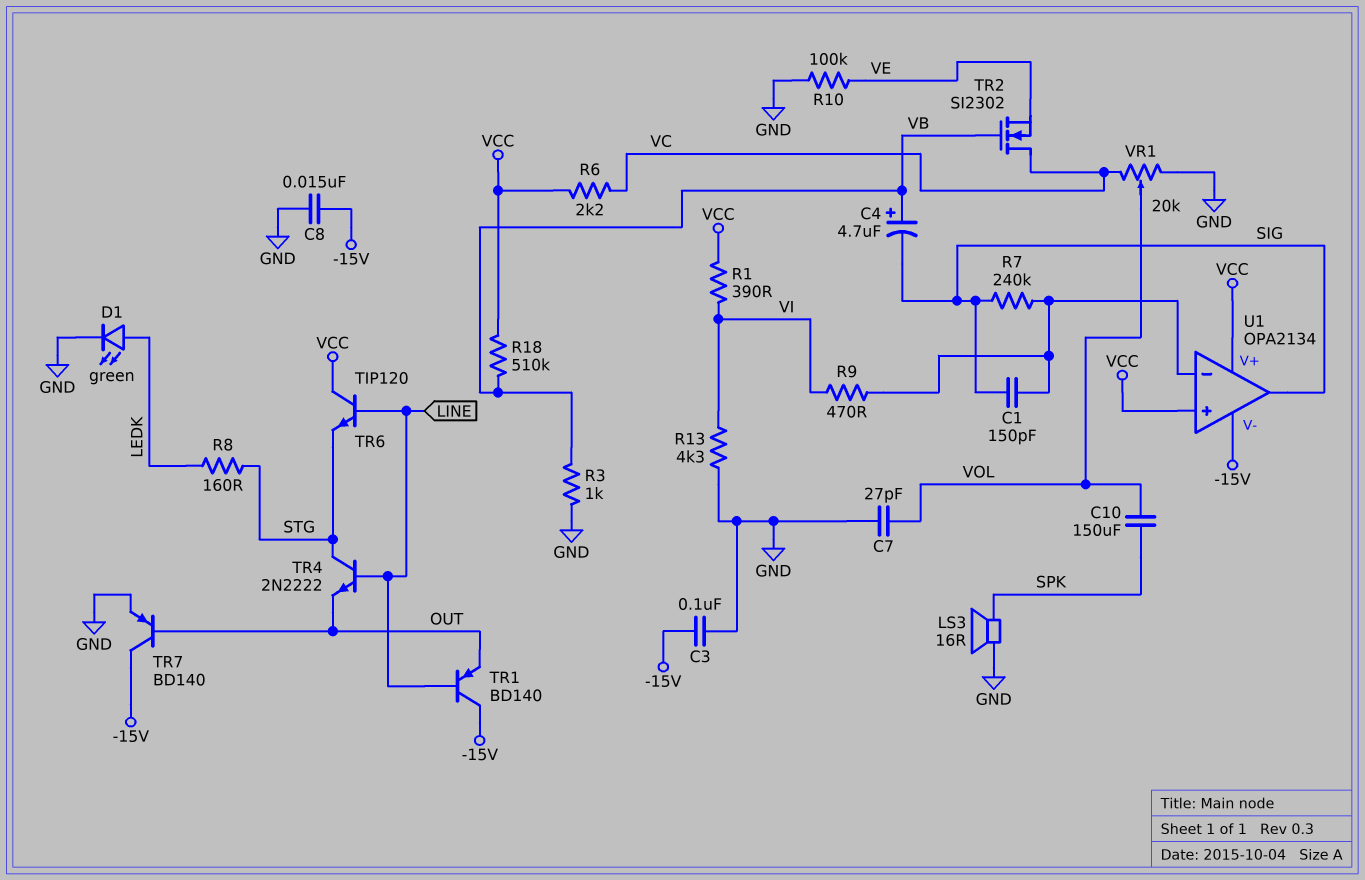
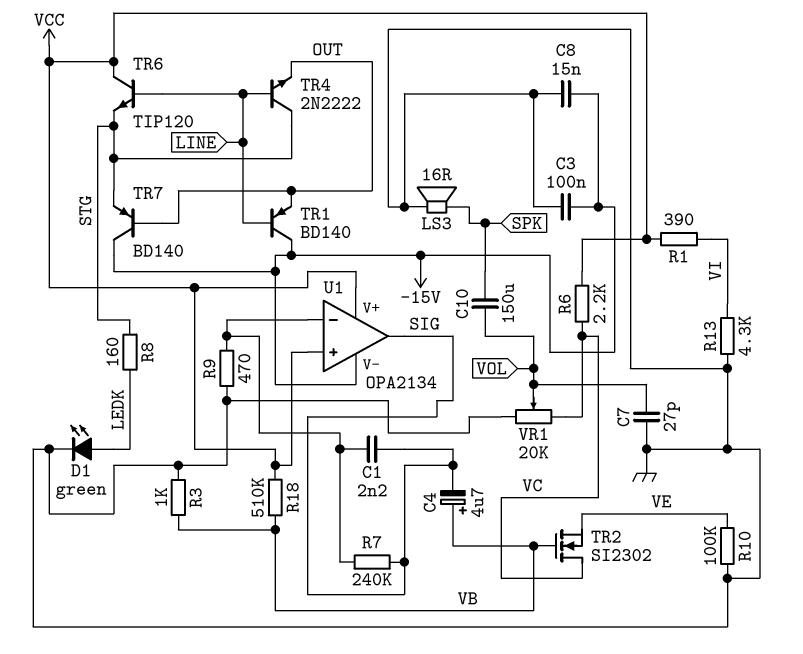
C1: 150pF (SIG, U1/in-) -> 2.2nF (SIG, U1/in-)
R9: 470 (U1/in-, VI) -> 470 (GND, U1/in-)
TR7: PNP BD140 (B OUT, C -15V, E GND) -> PNP BD140 (B OUT, C -15V, E STG)

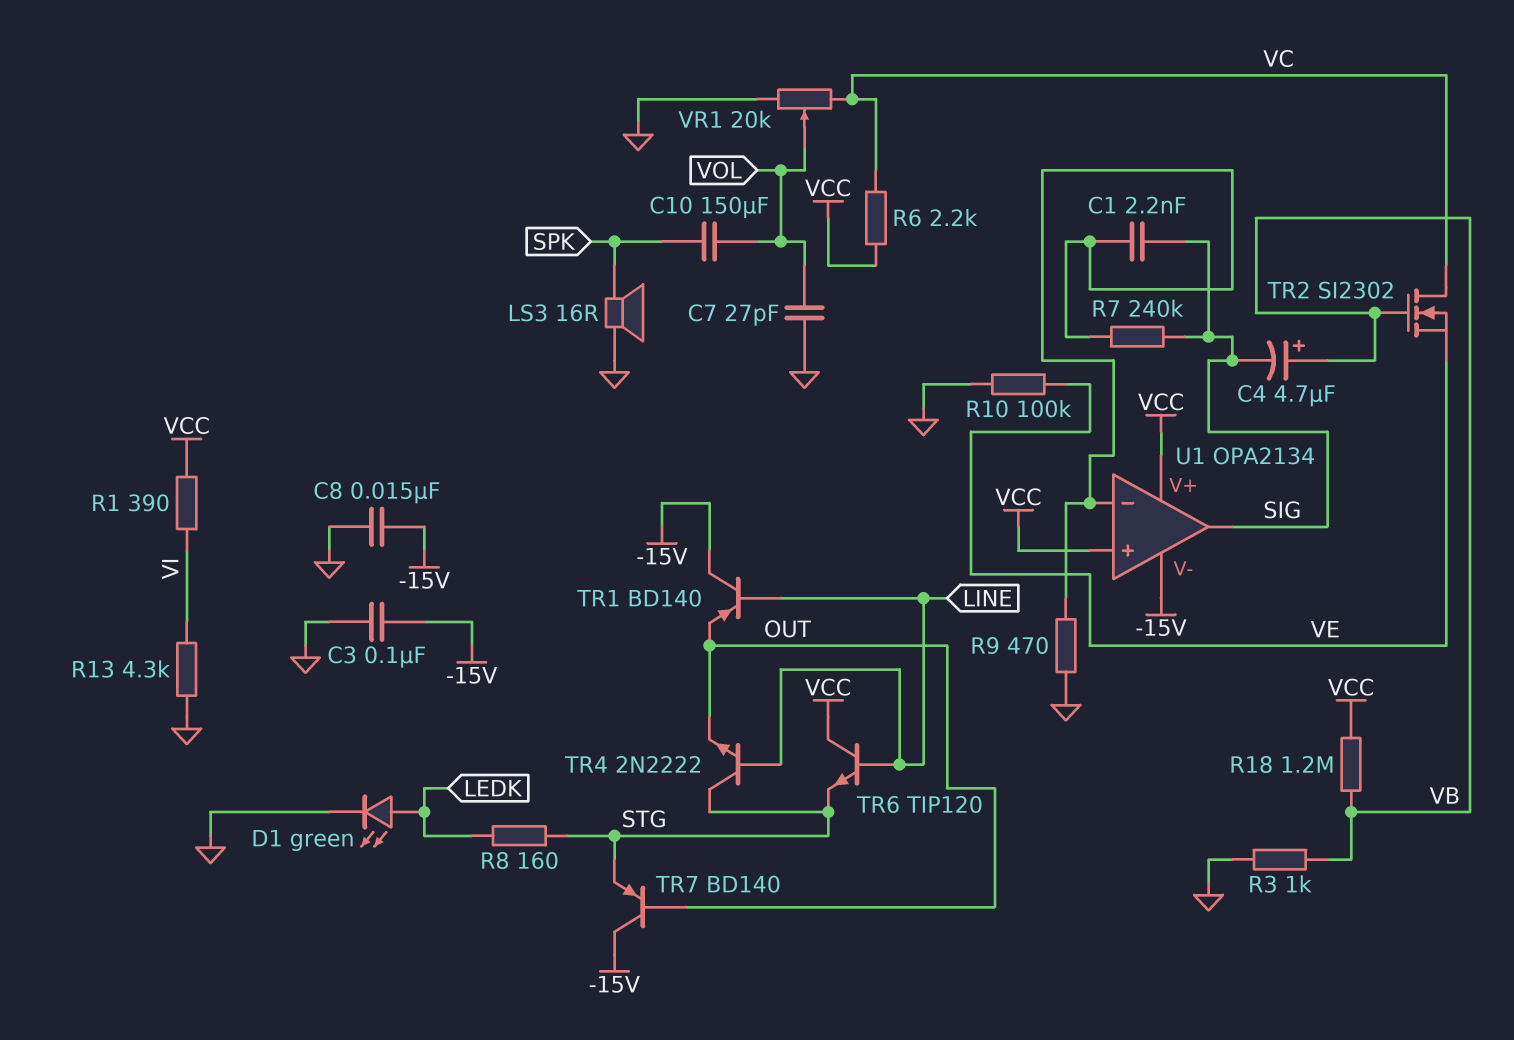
R18: 510k (VB, VCC) -> 1.2M (VB, VCC)

